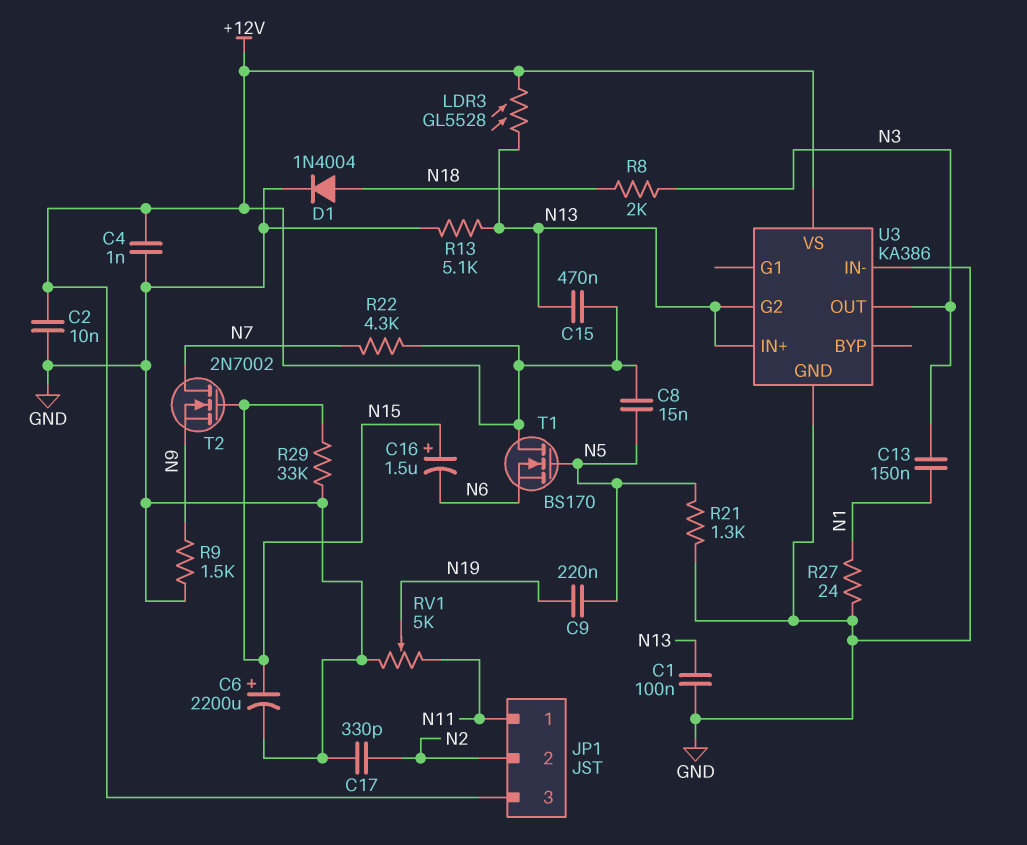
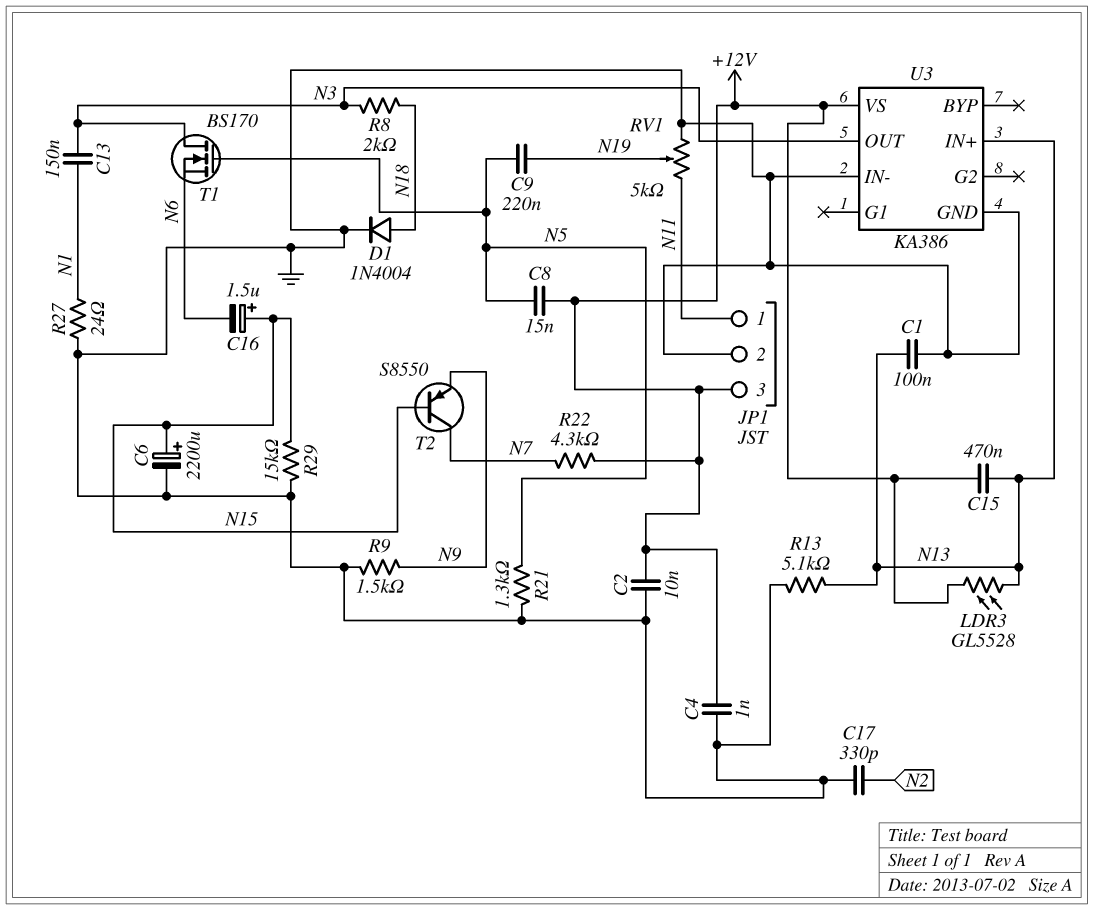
JP1 pin 2: N2 -> GND
R29: 33k (GND, N15) -> 15k (GND, N15)
T1: NMOS BS170 (G N5, D +12V, S N6) -> NMOS BS170 (G N5, D N3, S N6)
T2: NMOS 2N7002 (G N15, D N7, S N9) -> PNP S8550 (B N15, C N7, E N9)
U3 pin G2: N13 -> none

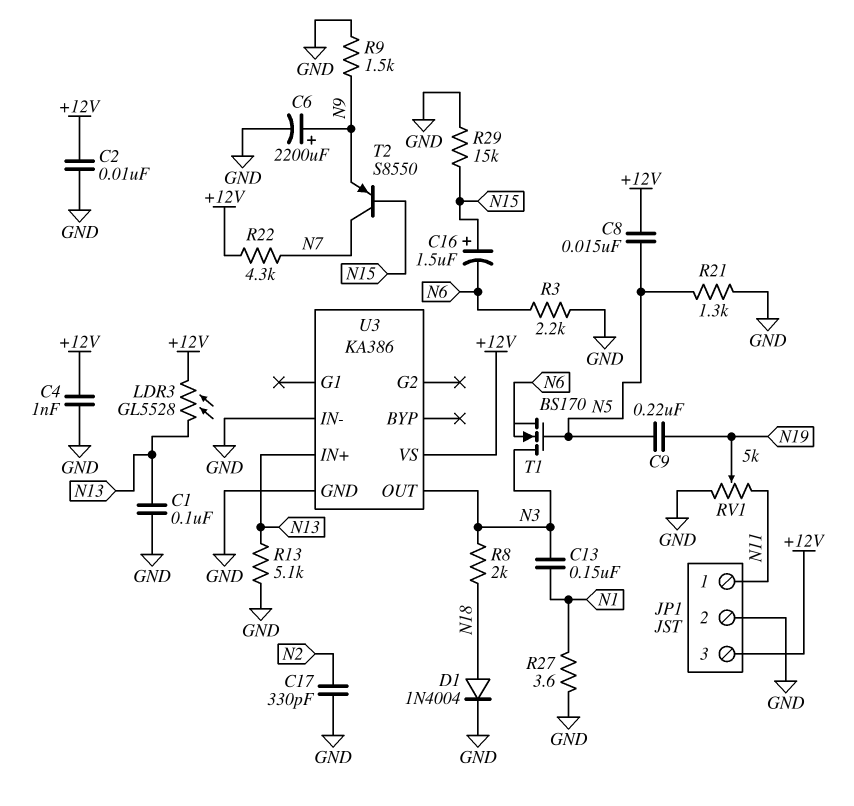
C6: 2200uF (plus N15, minus GND) -> 2200uF (plus N9, minus GND)
C15: 470nF (+12V, N13) -> none
R3: none -> 2.2k (GND, N6)
R27: 24 (GND, N1) -> 3.6 (GND, N1)

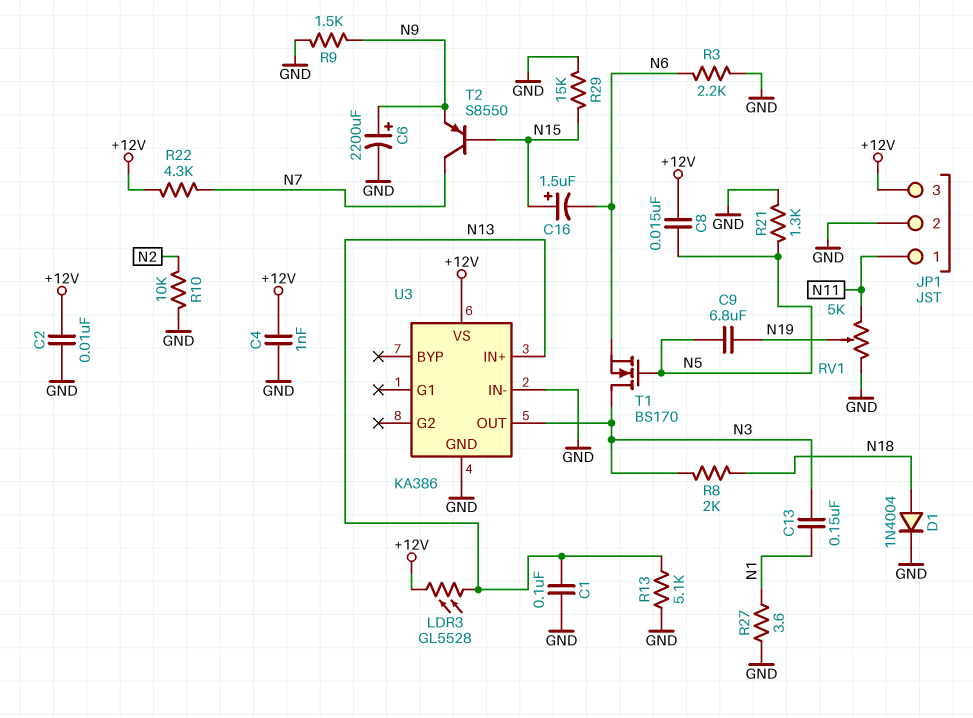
C9: 220nF (N5, N19) -> 6.8uF (N5, N19)
C17: 330pF (GND, N2) -> none
R10: none -> 10k (GND, N2)

